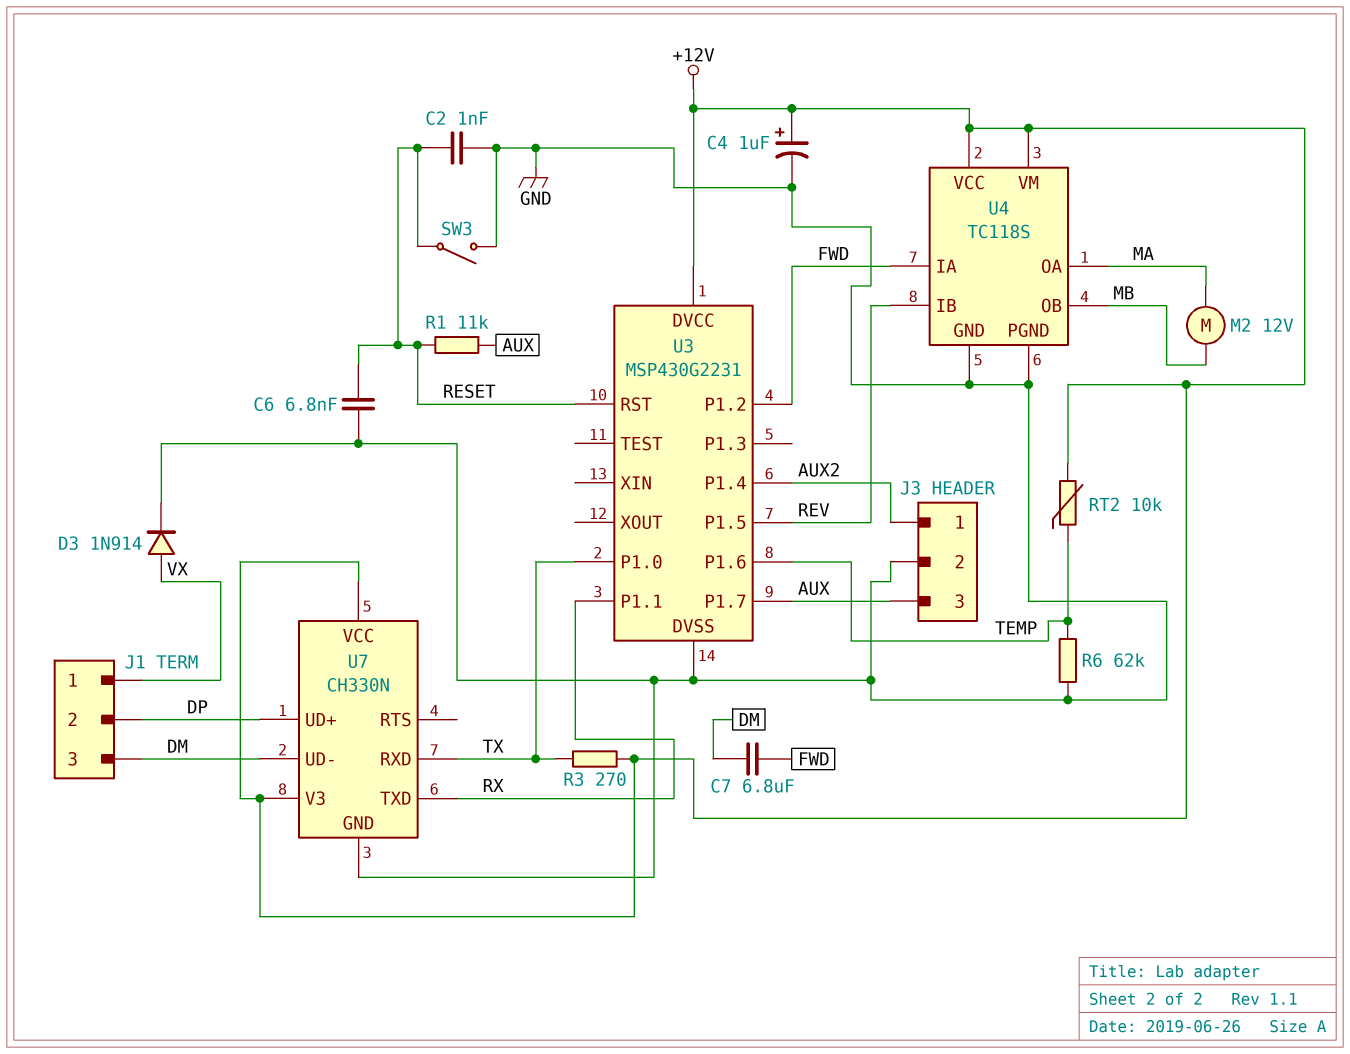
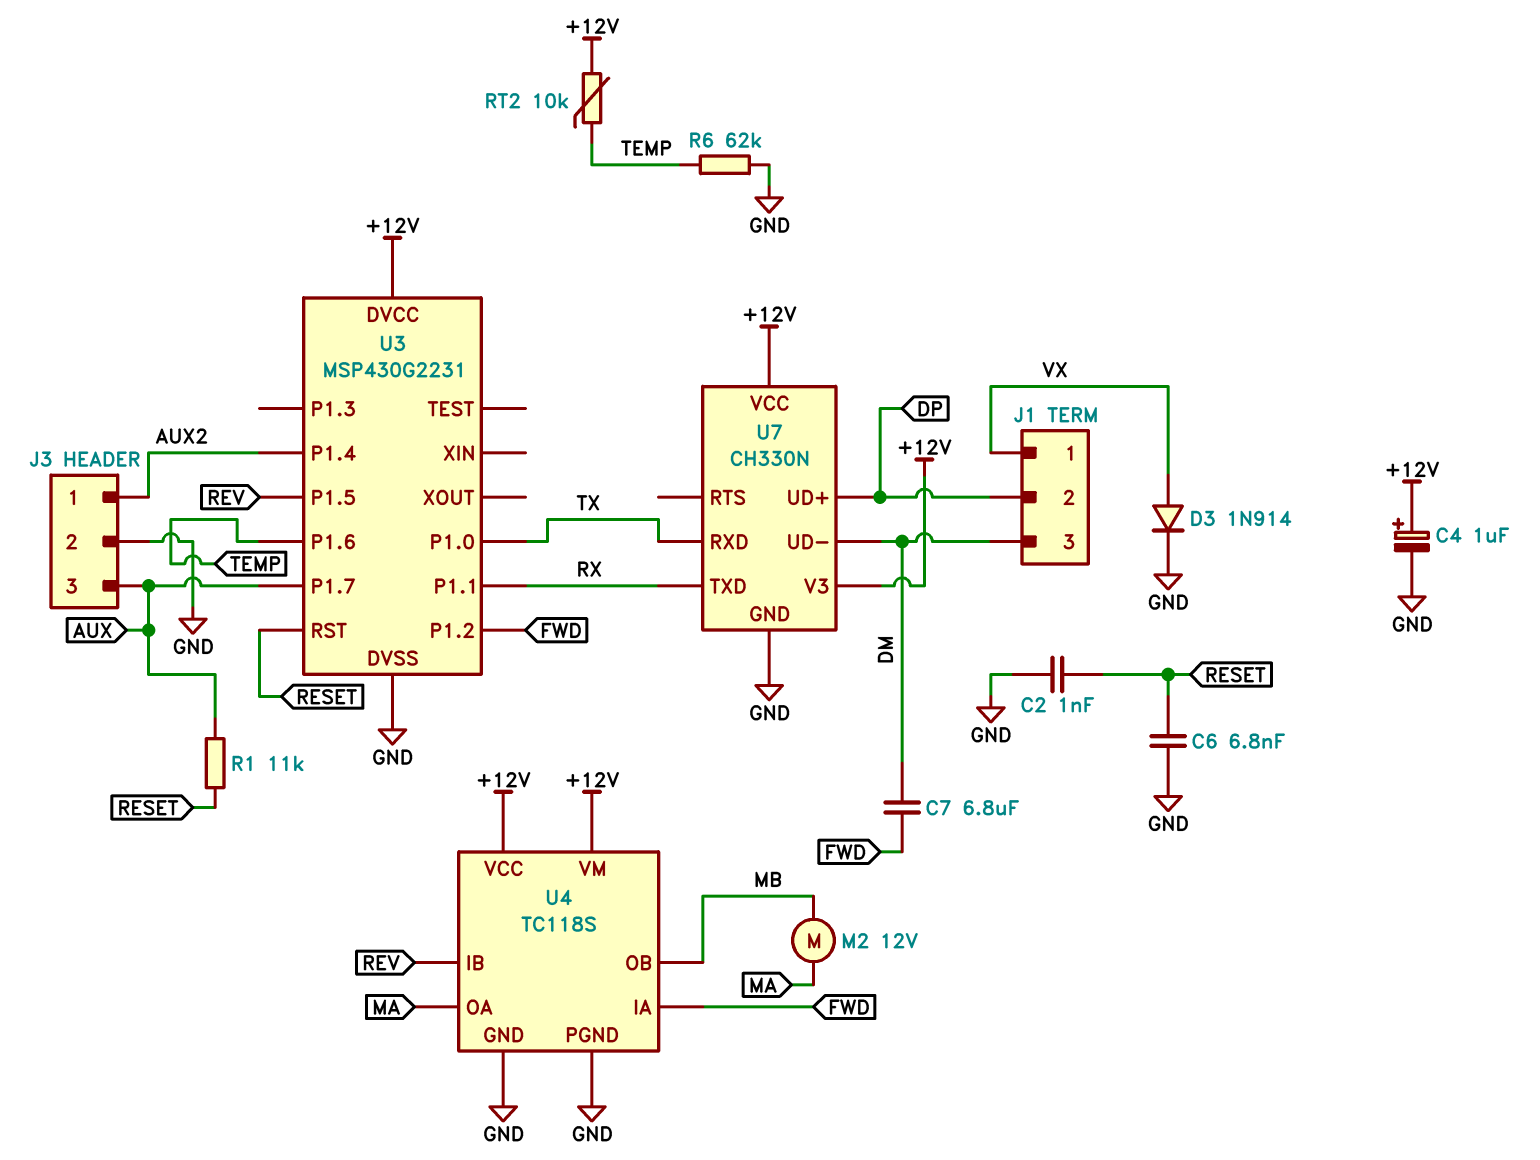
R3: 270 (+12V, TX) -> none
SW3: switch (GND, RESET) -> none

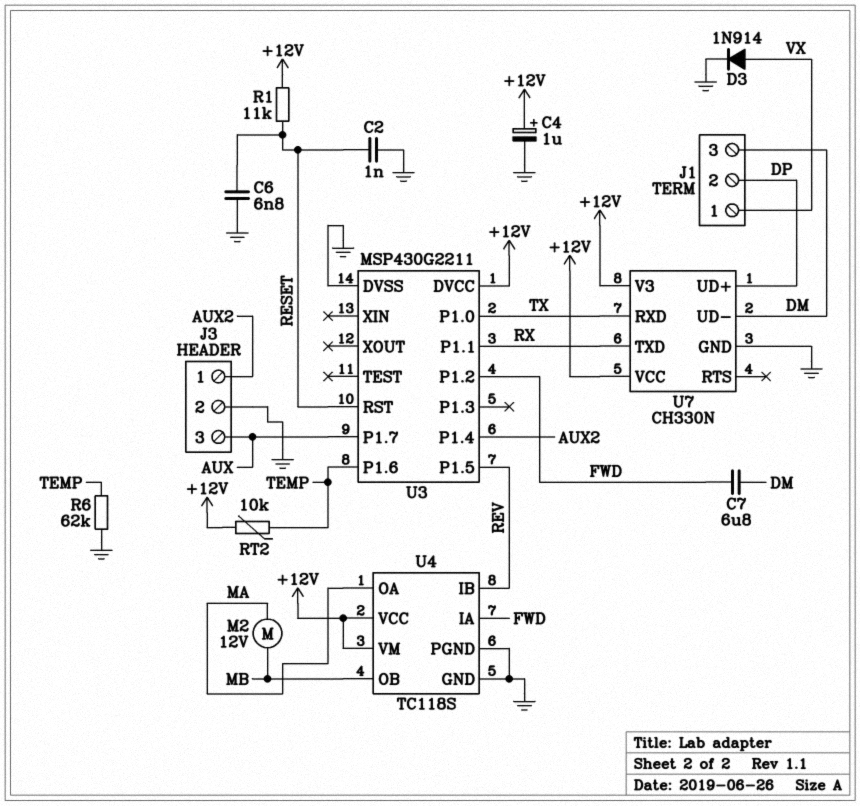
R1: 11k (AUX, RESET) -> 11k (+12V, RESET)
U3: MSP430G2231 -> MSP430G2211

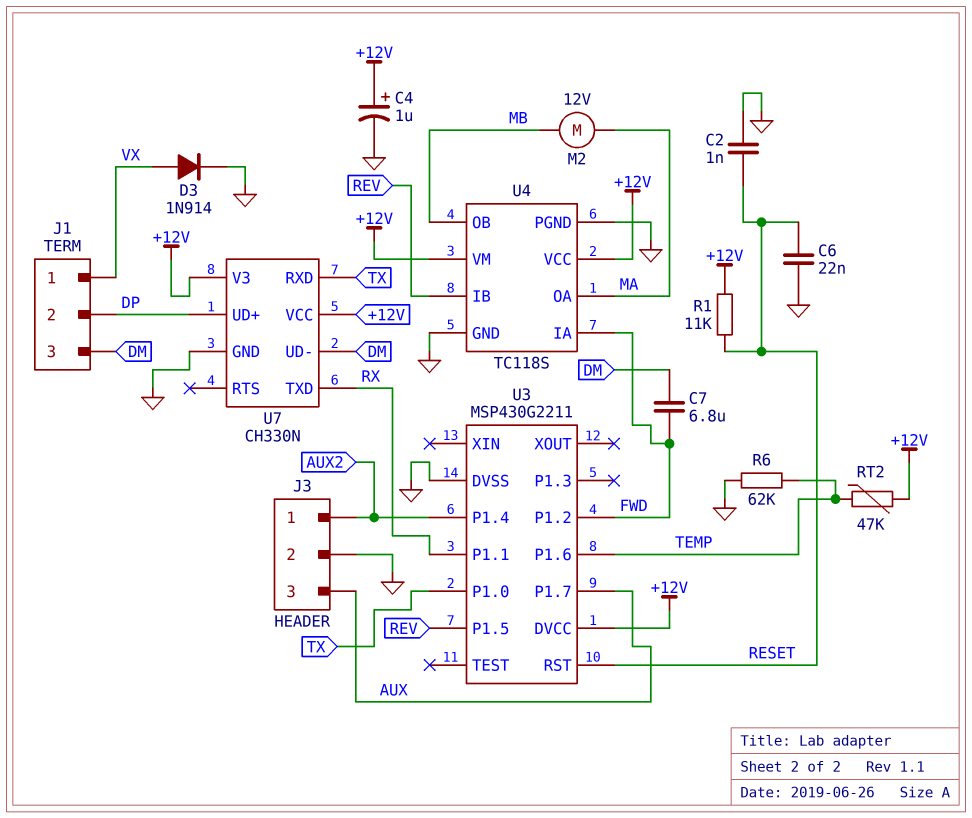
C6: 6.8nF (GND, RESET) -> 22nF (GND, RESET)
RT2: 10k (+12V, TEMP) -> 47k (+12V, TEMP)

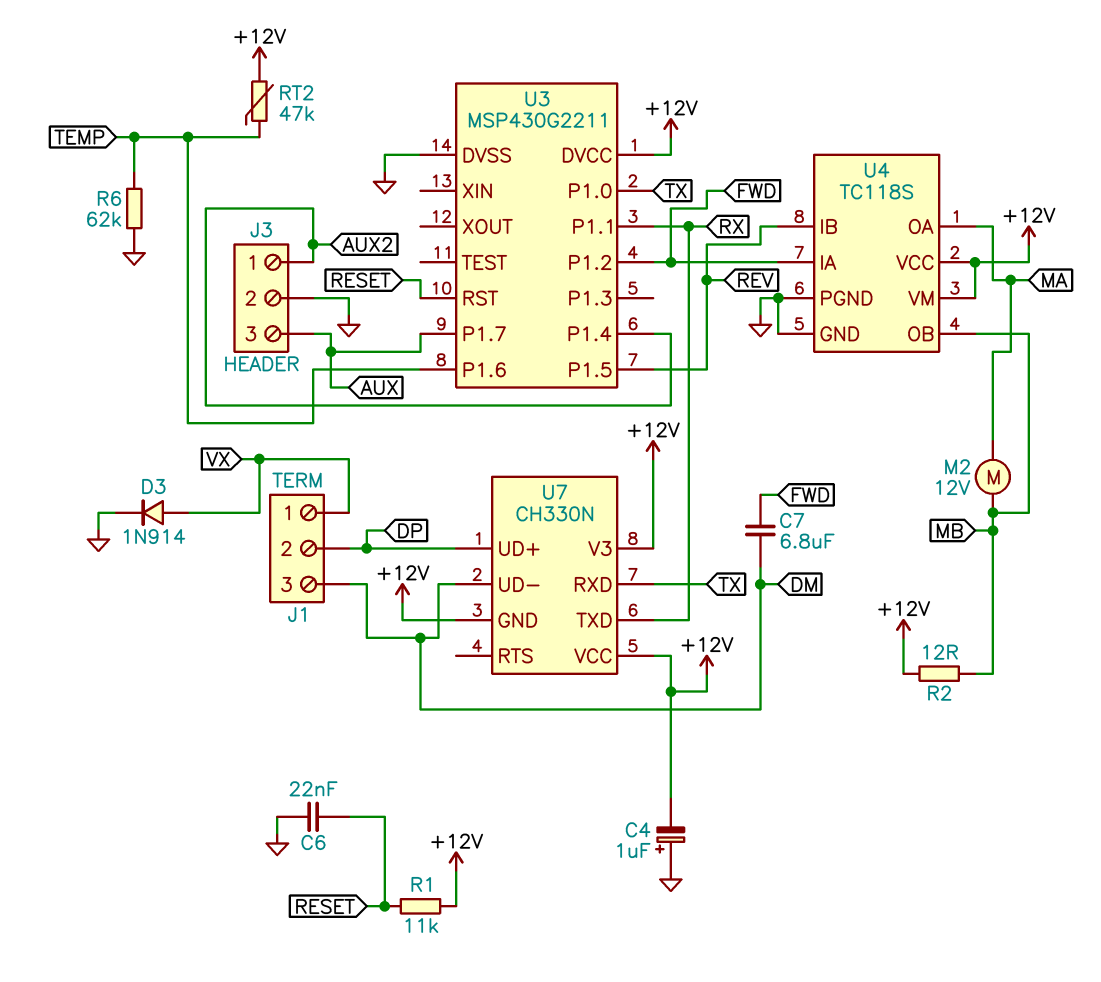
C2: 1nF (GND, RESET) -> none
C4: 1uF (plus +12V, minus GND) -> 1uF (plus GND, minus +12V)
R2: none -> 12 (+12V, MB)
U7 pin GND: GND -> +12V

